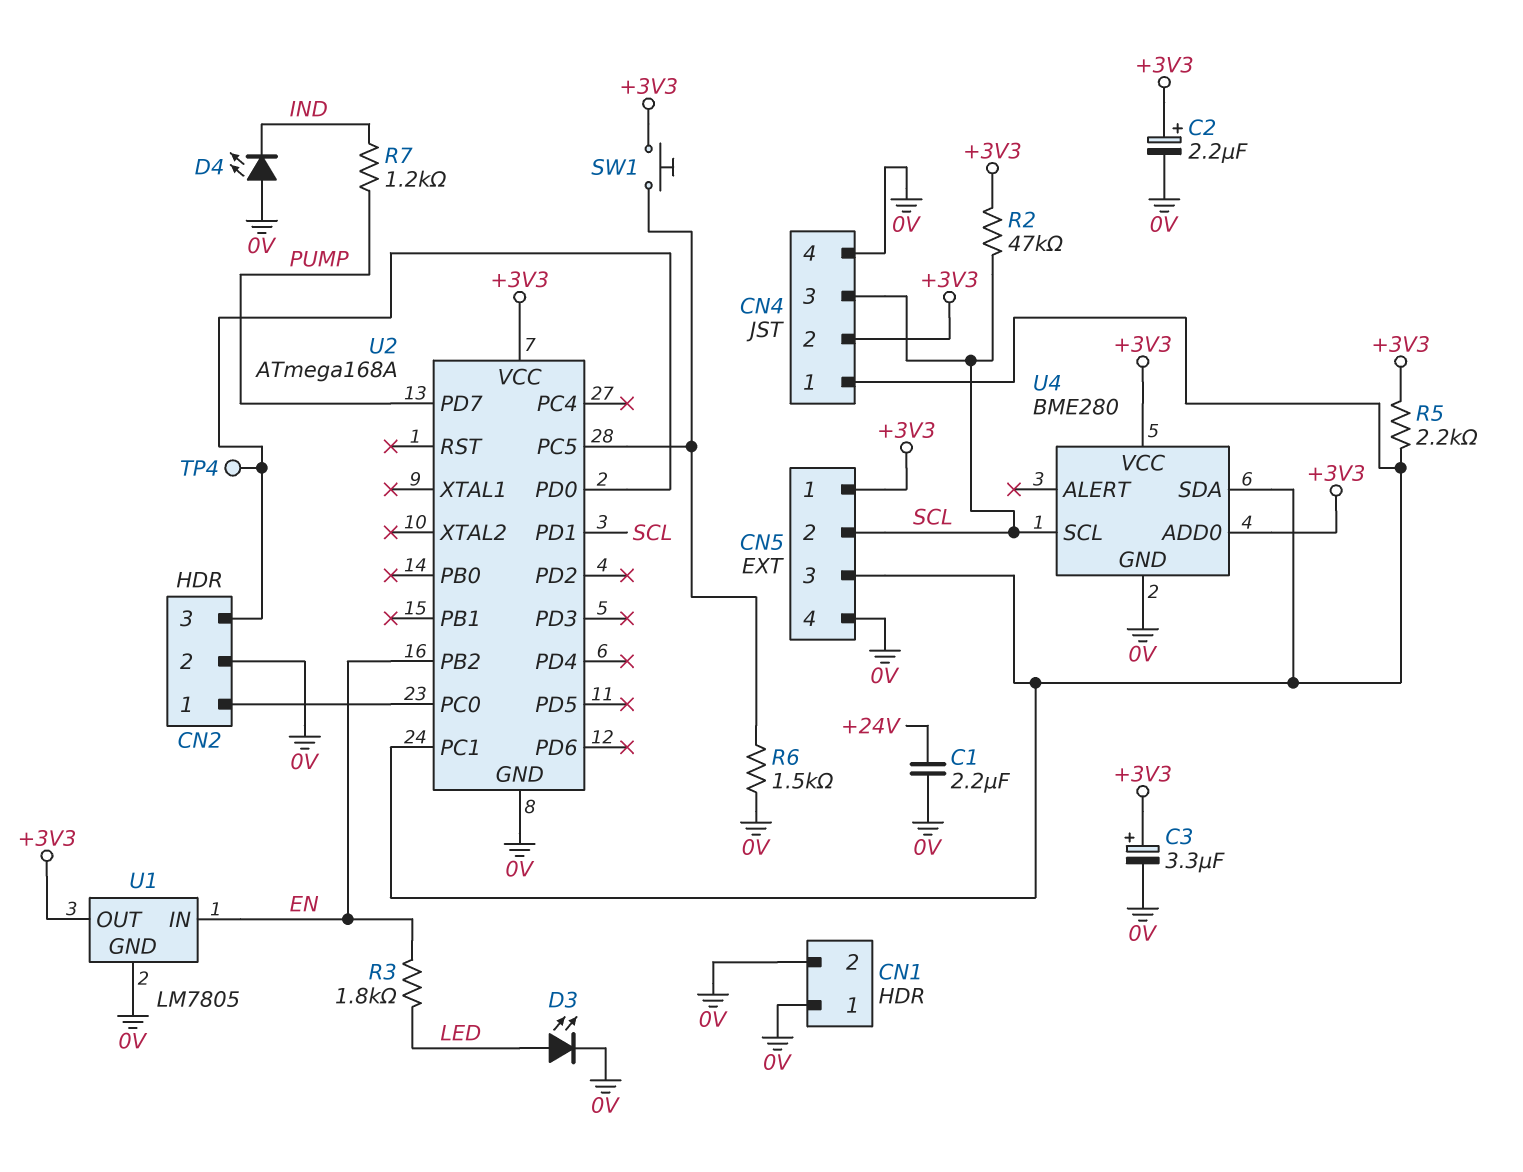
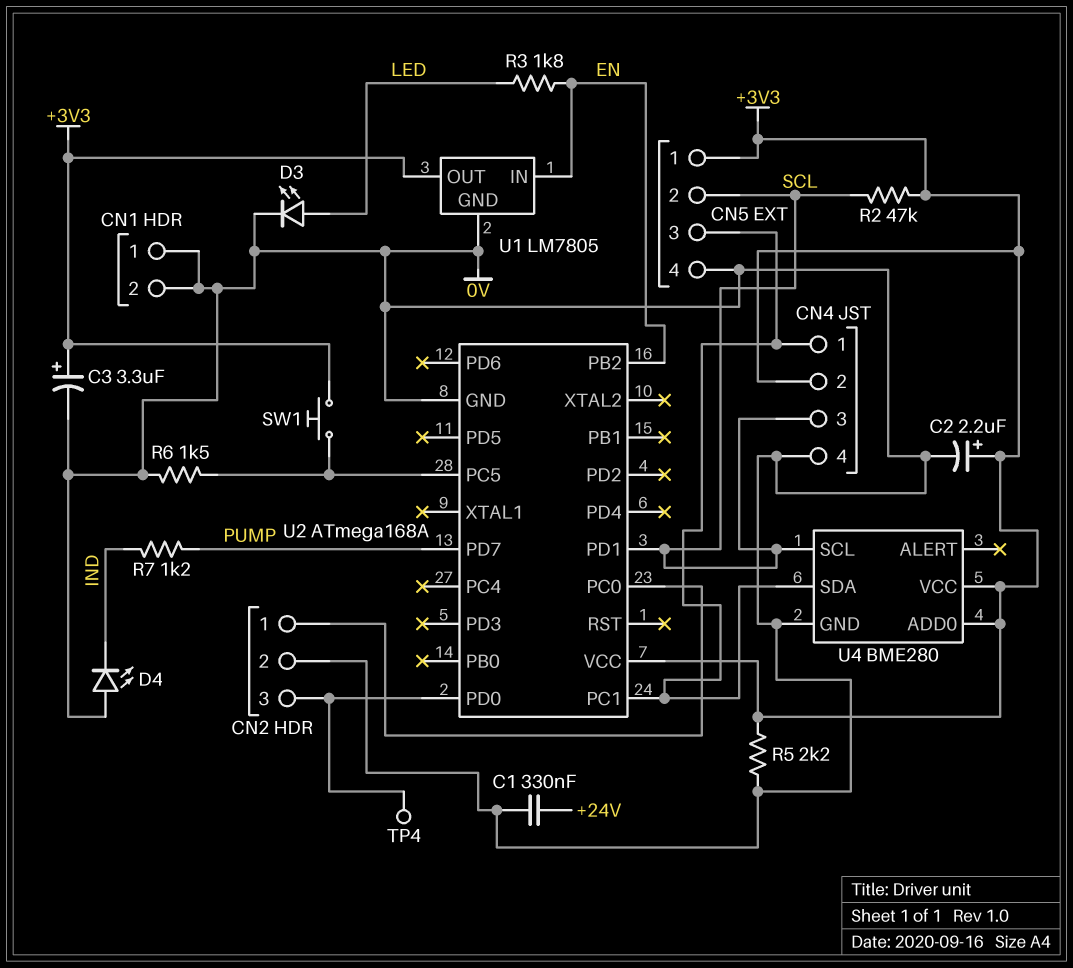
C1: 2.2uF (+24V, 0V) -> 330nF (+24V, 0V)
R5: 2.2k (+3V3, CN4/1) -> 2.2k (+3V3, 0V)

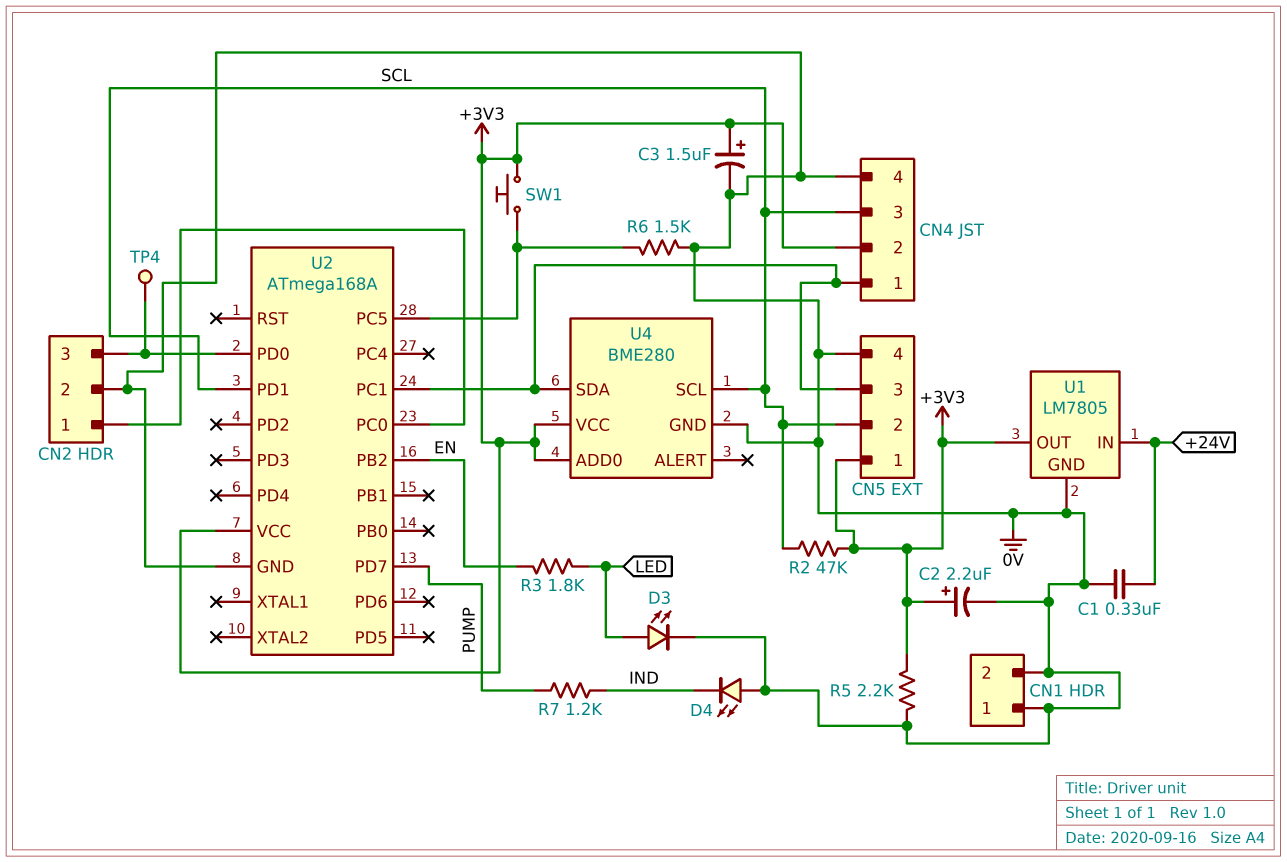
C3: 3.3uF (plus +3V3, minus 0V) -> 1.5uF (plus +3V3, minus 0V)
U1 pin IN: EN -> +24V

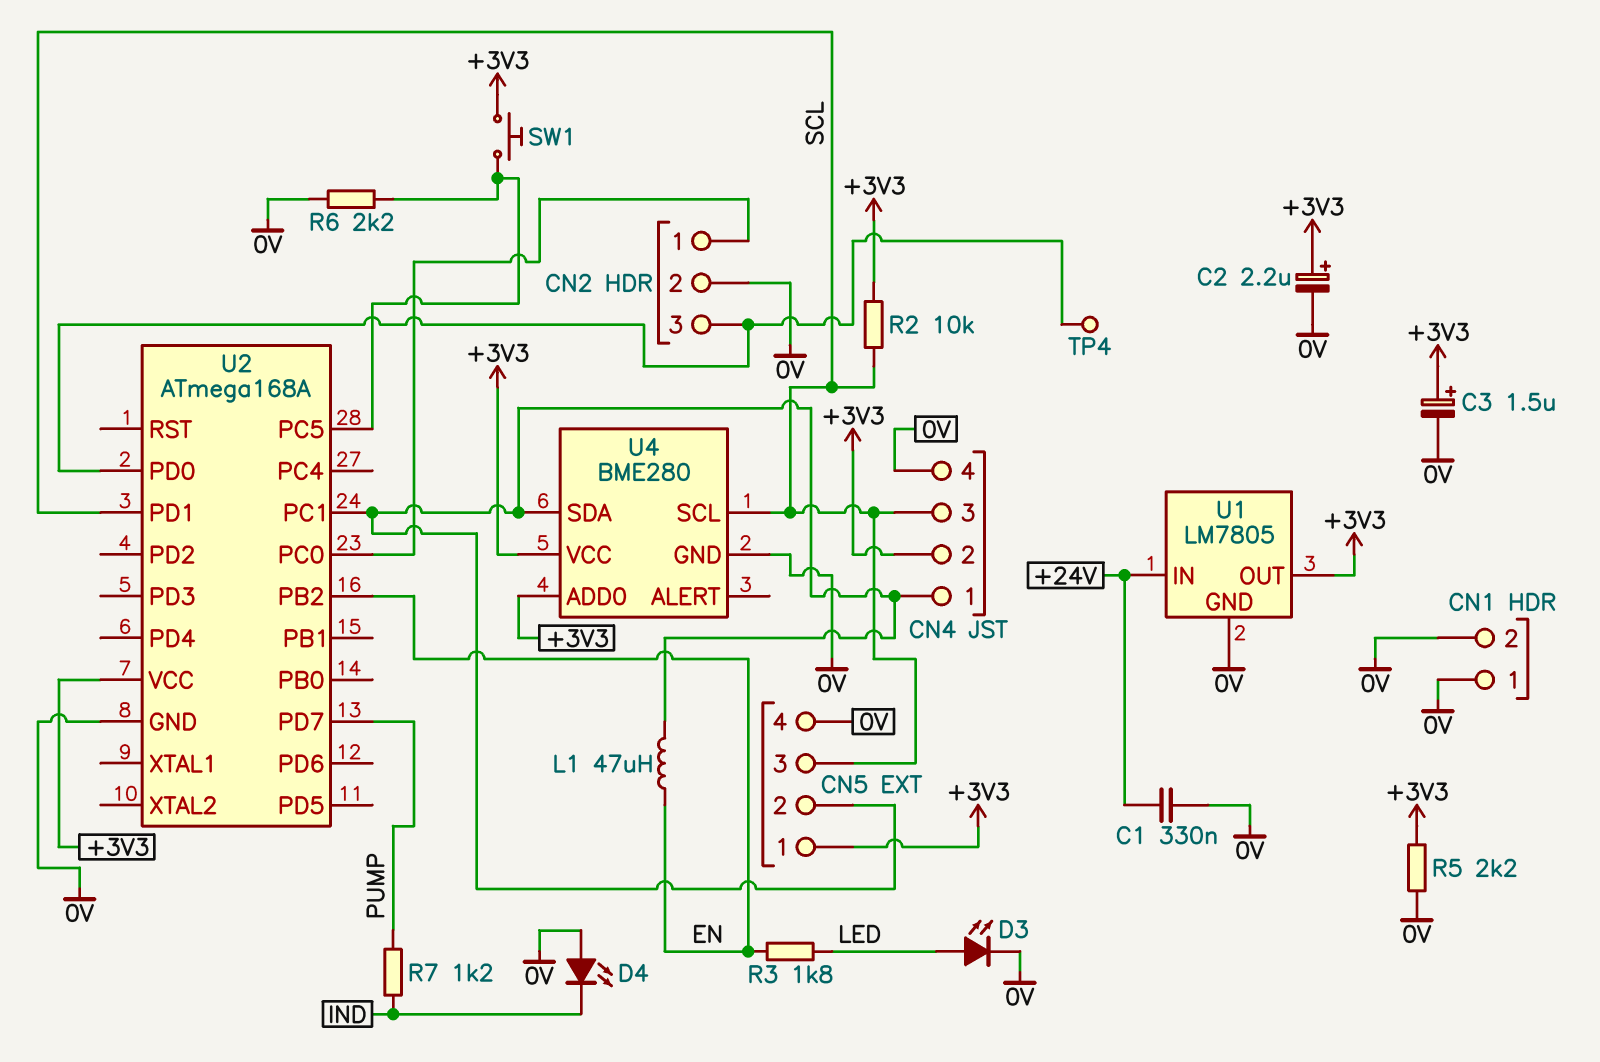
CN5 pin 2: SCL -> CN4/1
CN5 pin 3: CN4/1 -> SCL
L1: none -> 47uH (CN4/1, EN)
R2: 47k (+3V3, SCL) -> 10k (+3V3, SCL)
R6: 1.5k (0V, U2/PC5) -> 2.2k (0V, U2/PC5)

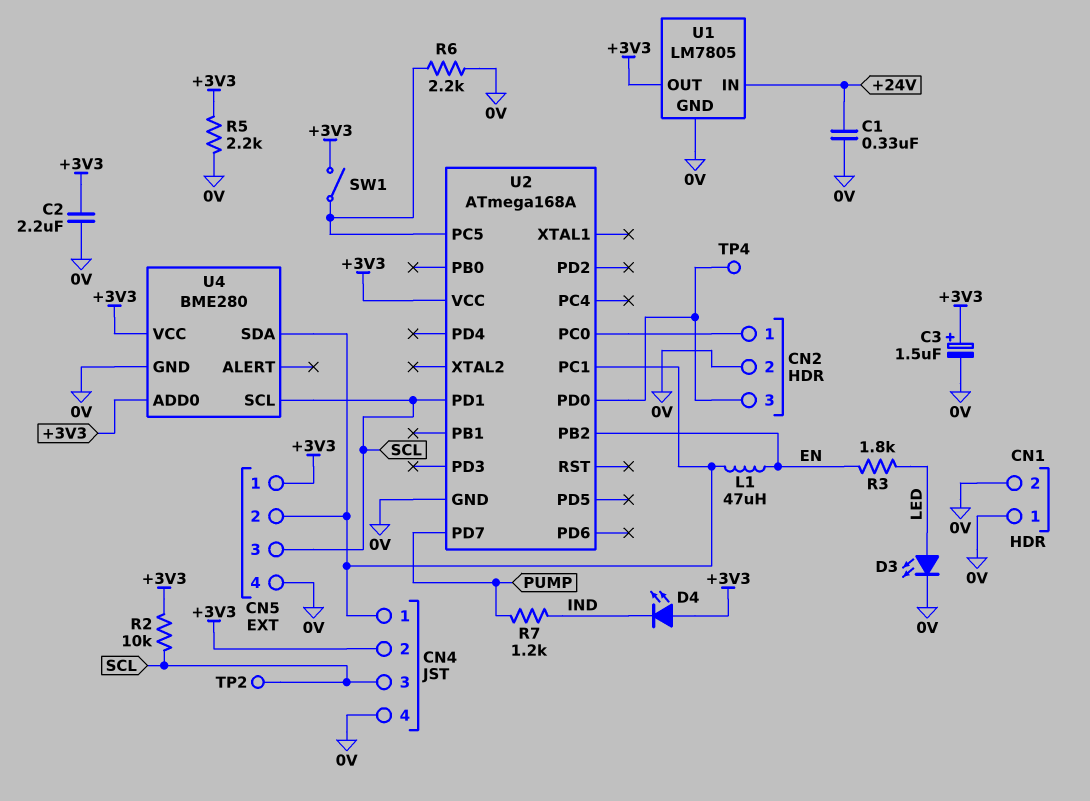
C2: 2.2uF (plus +3V3, minus 0V) -> 2.2uF (+3V3, 0V)
D4: LED (A 0V, K IND) -> LED (A +3V3, K IND)
SW1: button (+3V3, U2/PC5) -> switch (+3V3, U2/PC5)
TP2: none -> test point (SCL)

